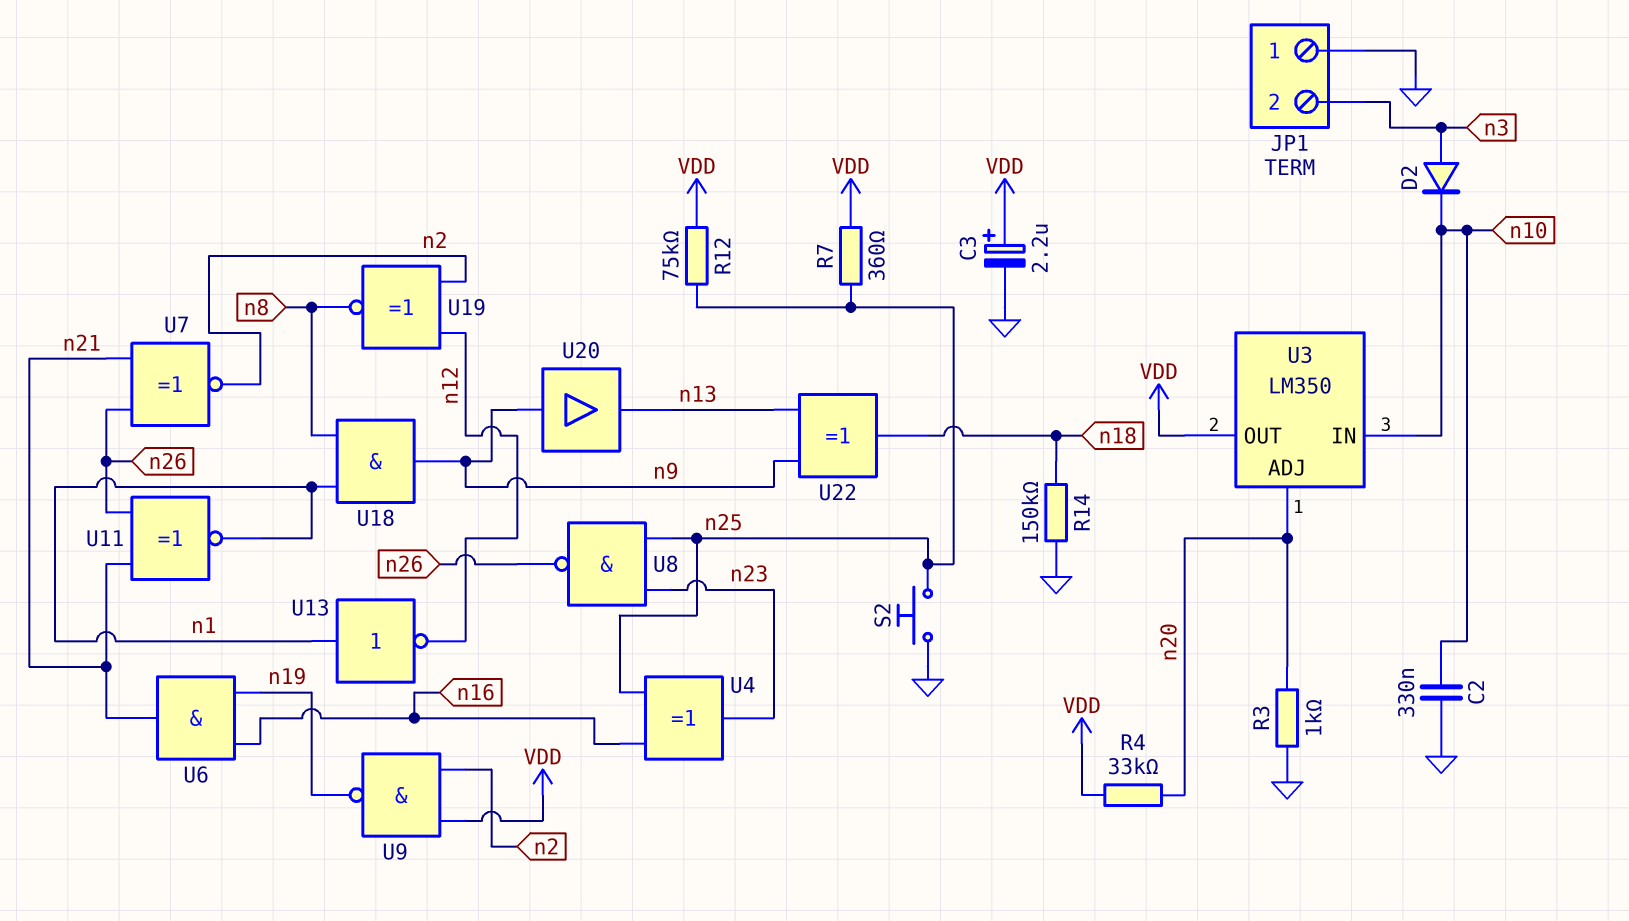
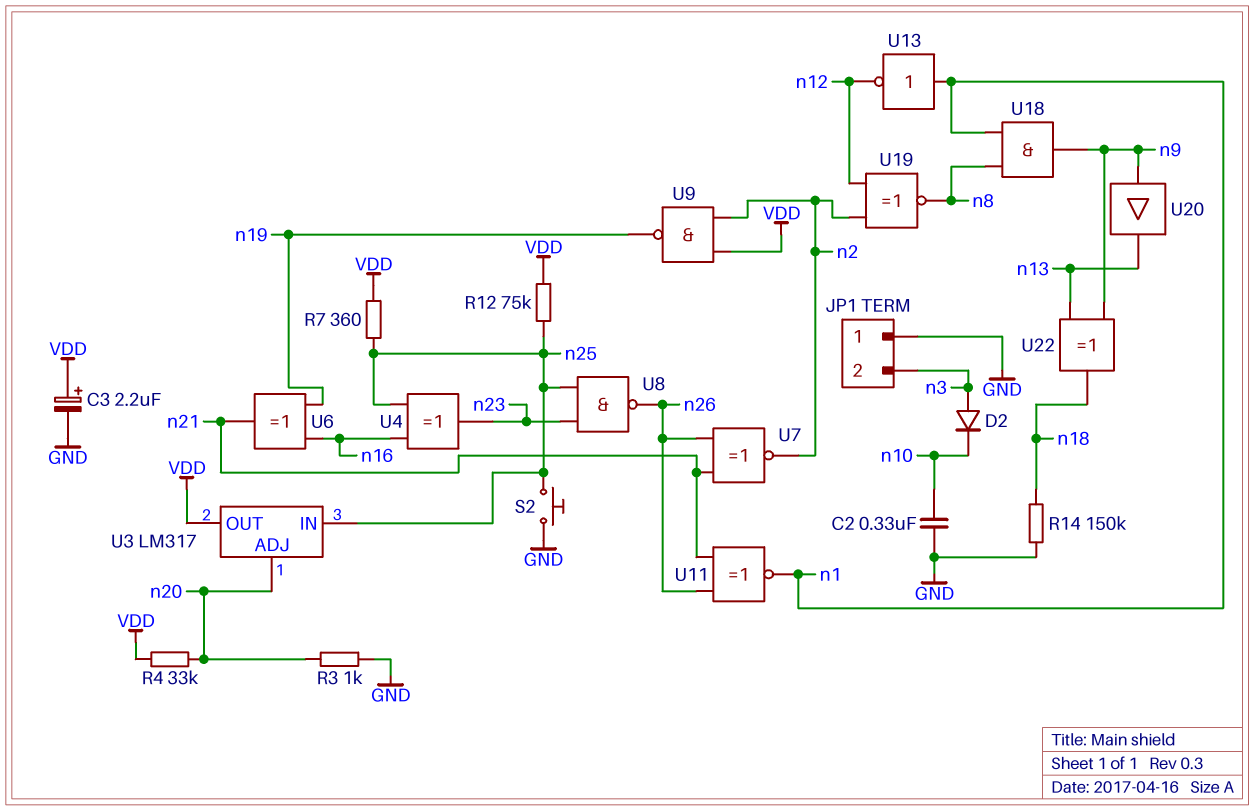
U3: LM350 -> LM317
U3 pin IN: n10 -> n25
U6: AND (in n16, in n19, out n21) -> XOR (in n16, in n19, out n21)

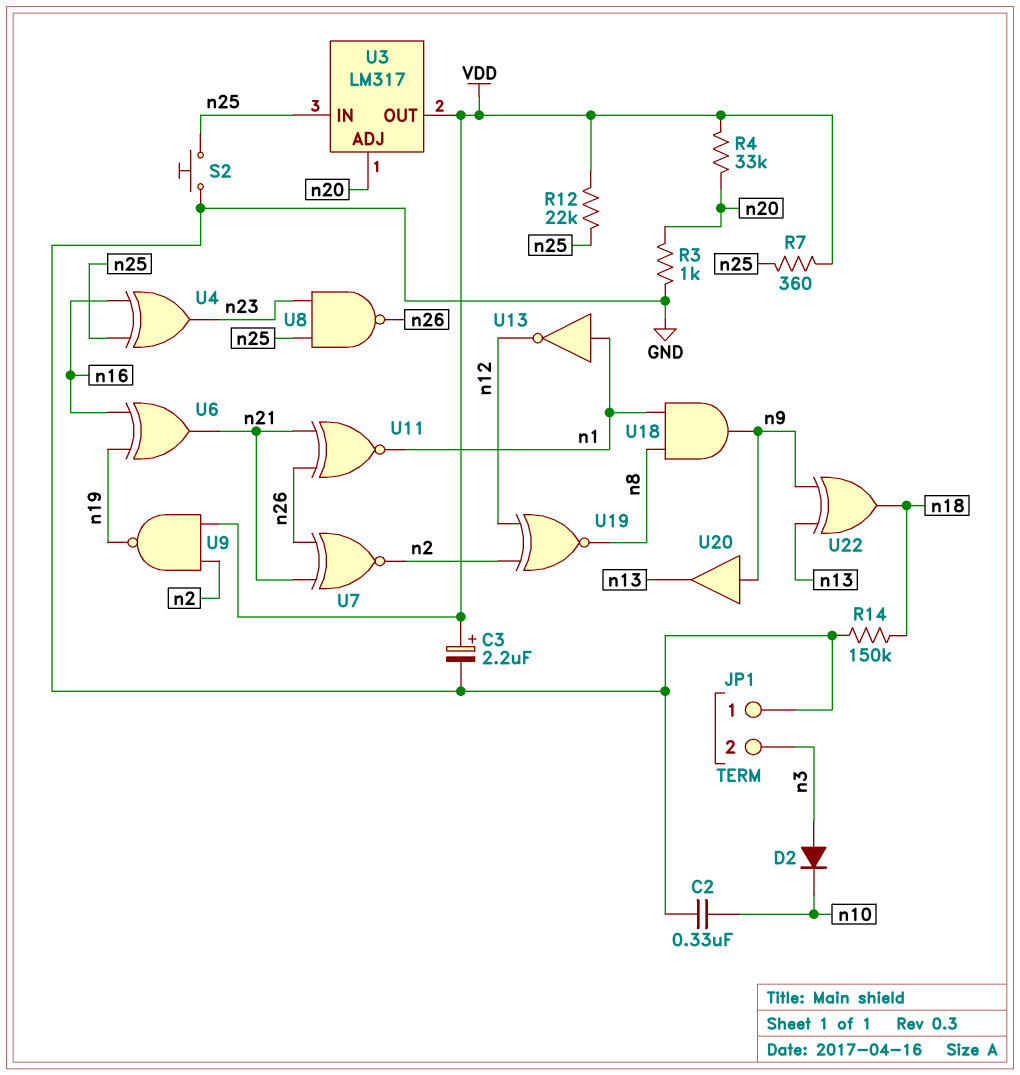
R12: 75k (VDD, n25) -> 22k (VDD, n25)

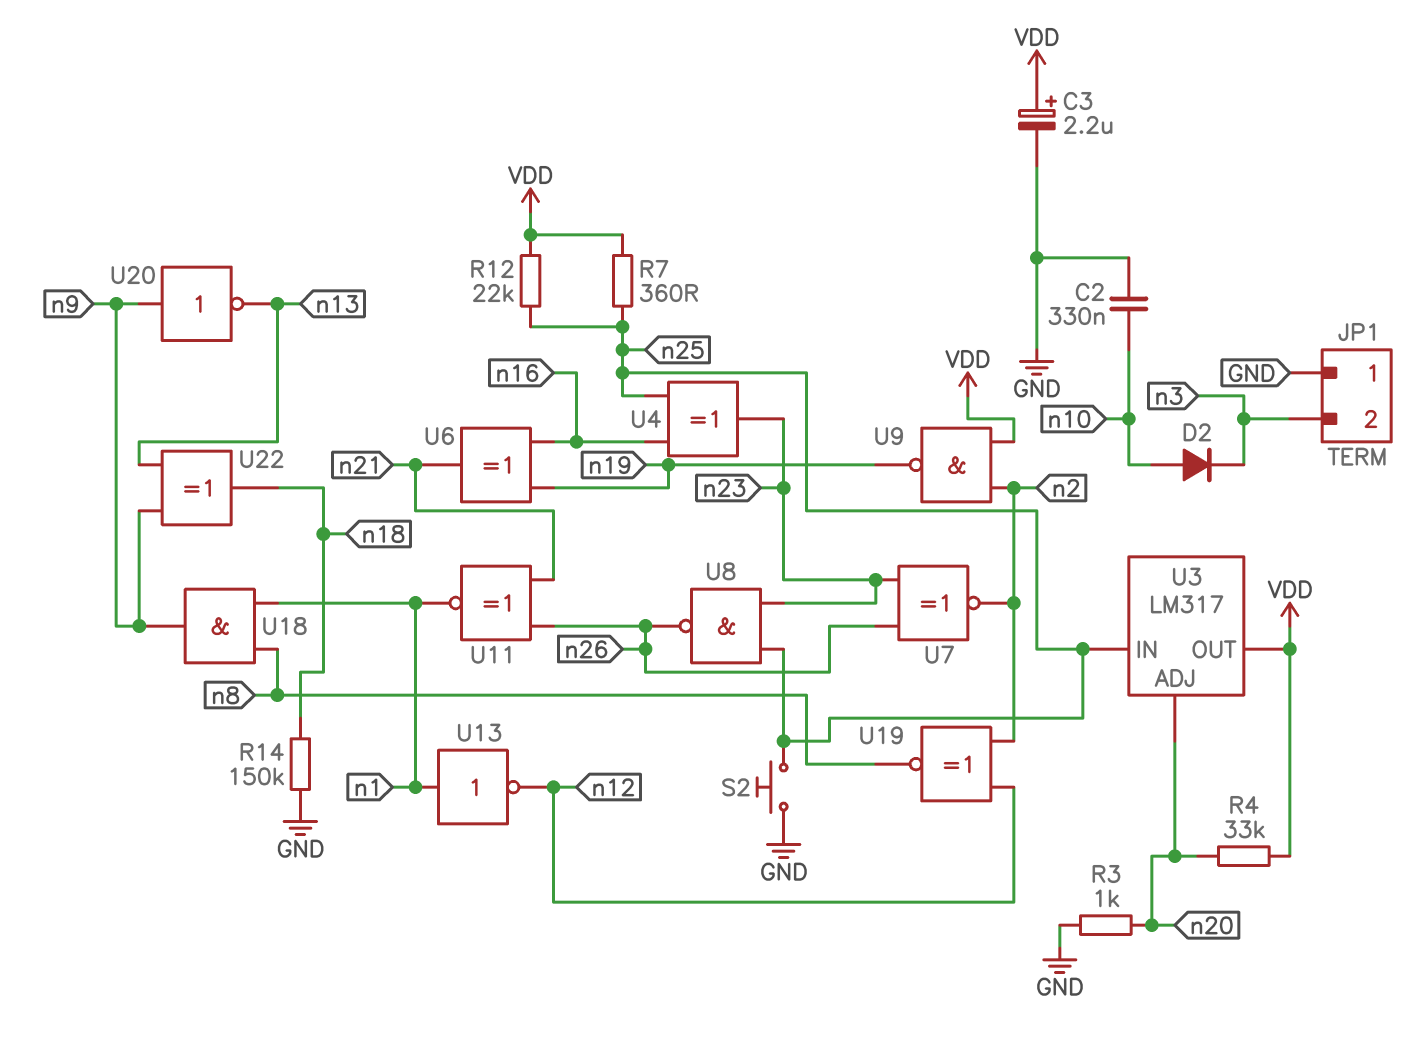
D2: diode (A n3, K n10) -> diode (A n10, K n3)
U7: XNOR (in n21, in n26, out n2) -> XNOR (in n23, in n26, out n2)
U20: buffer (in n9, out n13) -> NOT (in n9, out n13)

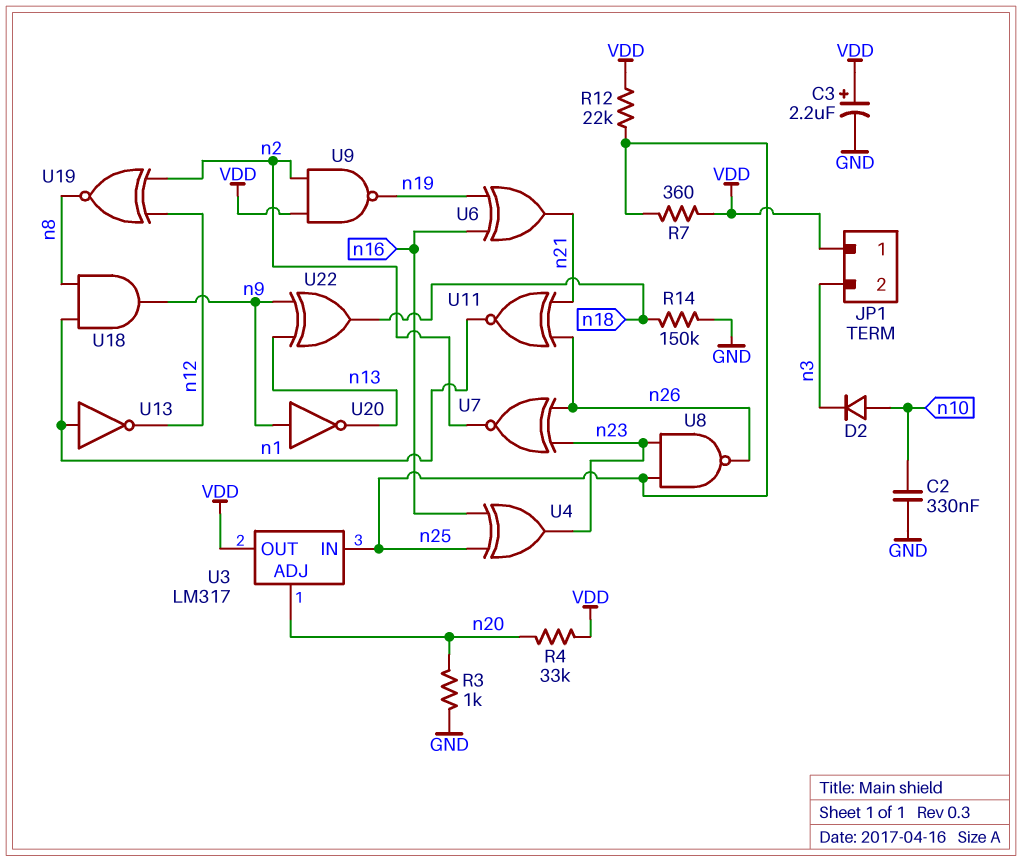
JP1 pin 1: GND -> VDD
S2: button (GND, n25) -> none

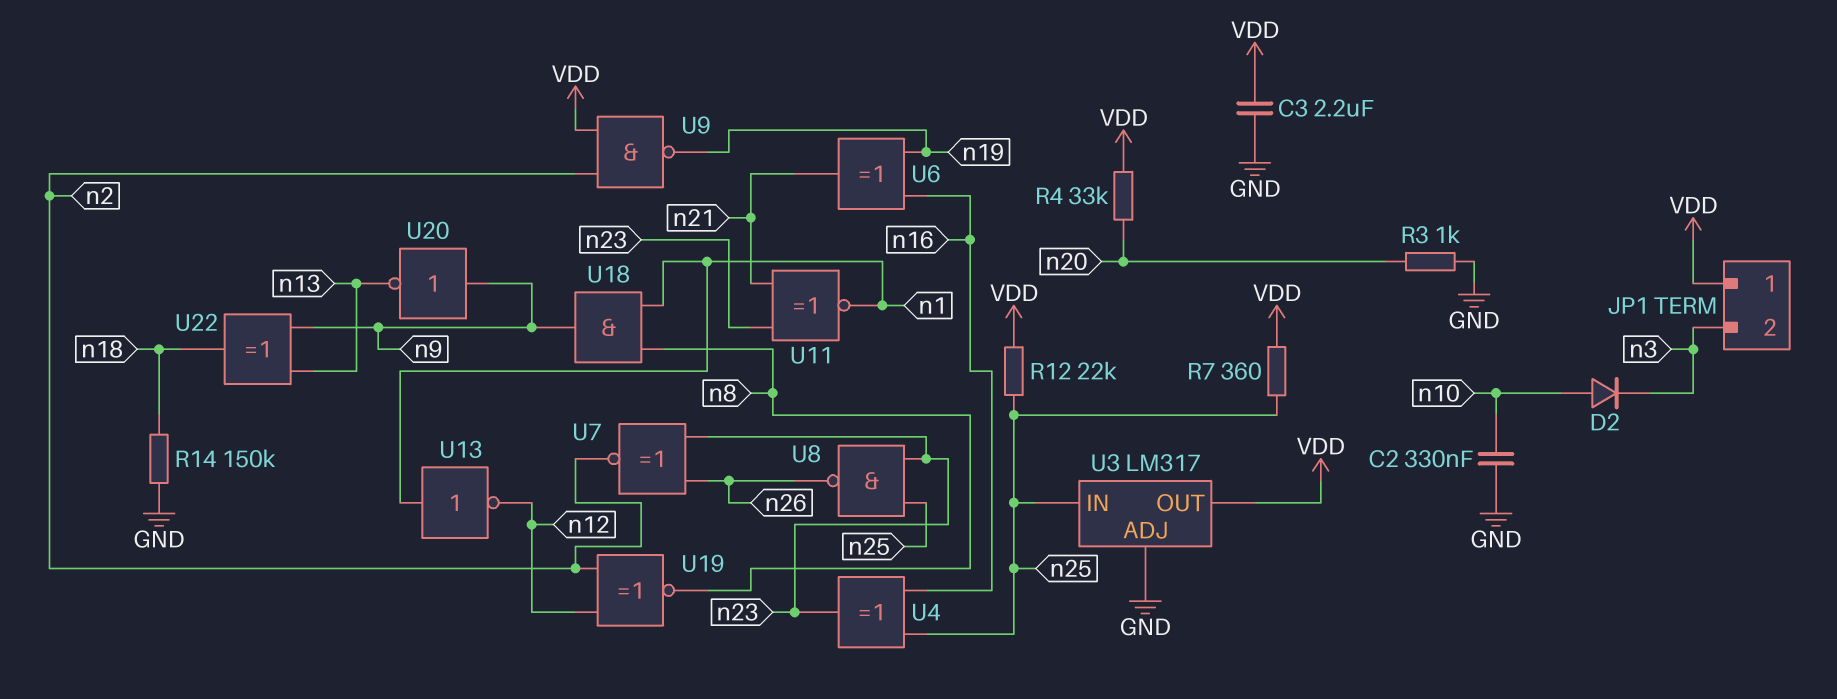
C3: 2.2uF (plus VDD, minus GND) -> 2.2uF (GND, VDD)
U3 pin ADJ: n20 -> GND
U11: XNOR (in n21, in n26, out n1) -> XNOR (in n21, in n23, out n1)

